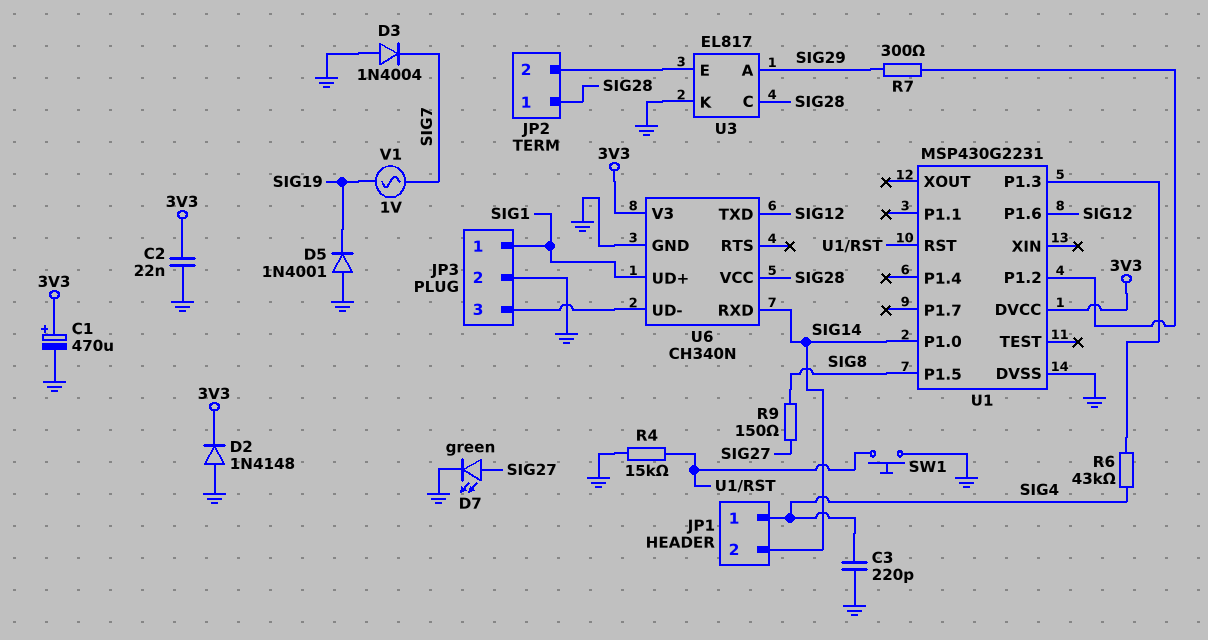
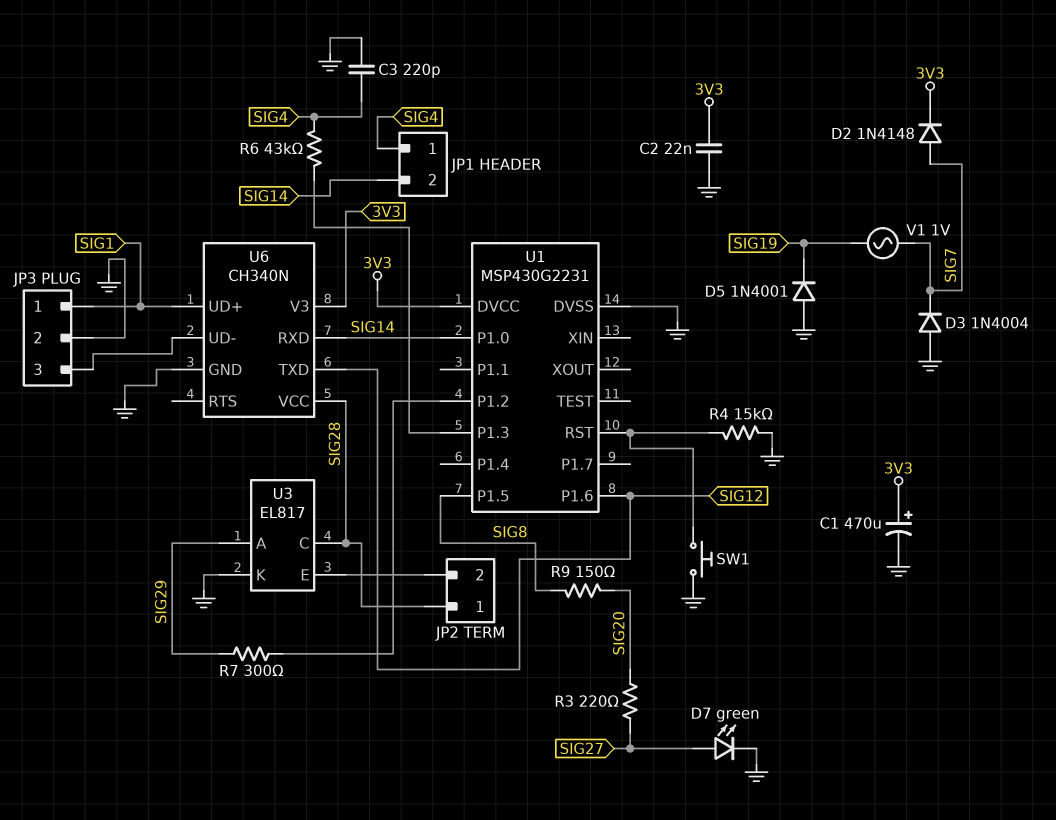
D2: diode 1N4148 (A GND, K 3V3) -> diode 1N4148 (A SIG7, K 3V3)
R3: none -> 220 (SIG20, SIG27)
R9: 150 (SIG8, SIG27) -> 150 (SIG8, SIG20)

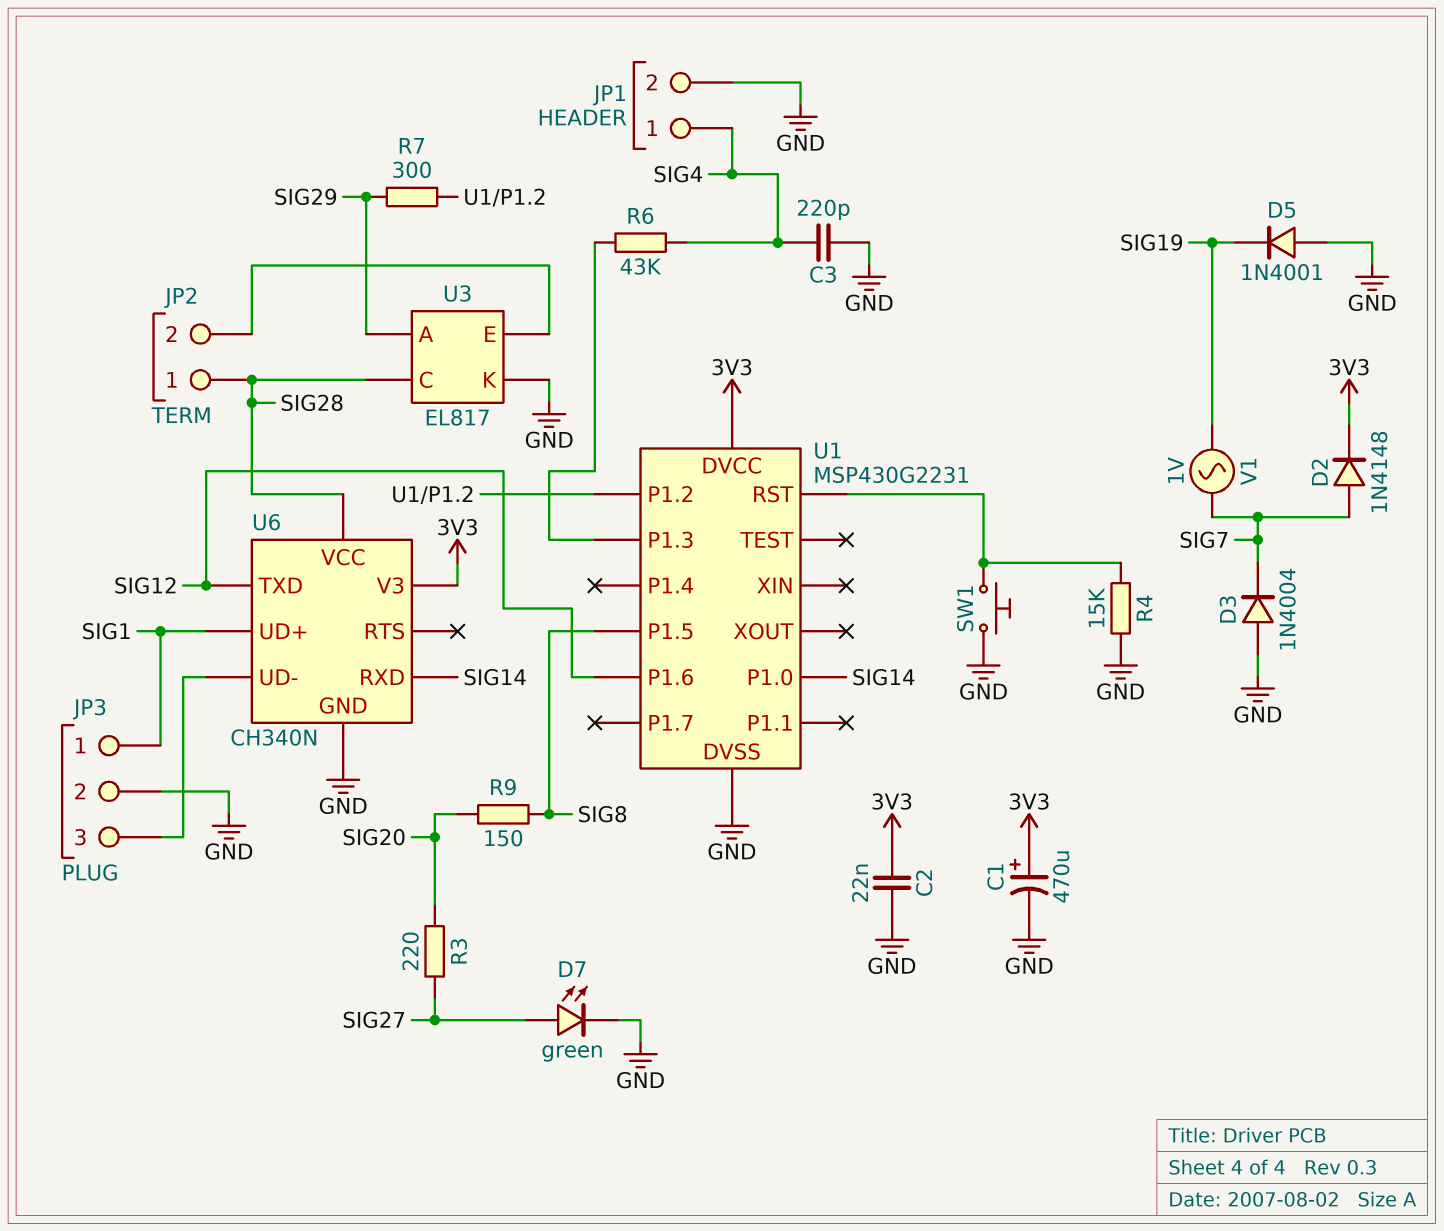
JP1 pin 2: SIG14 -> GND

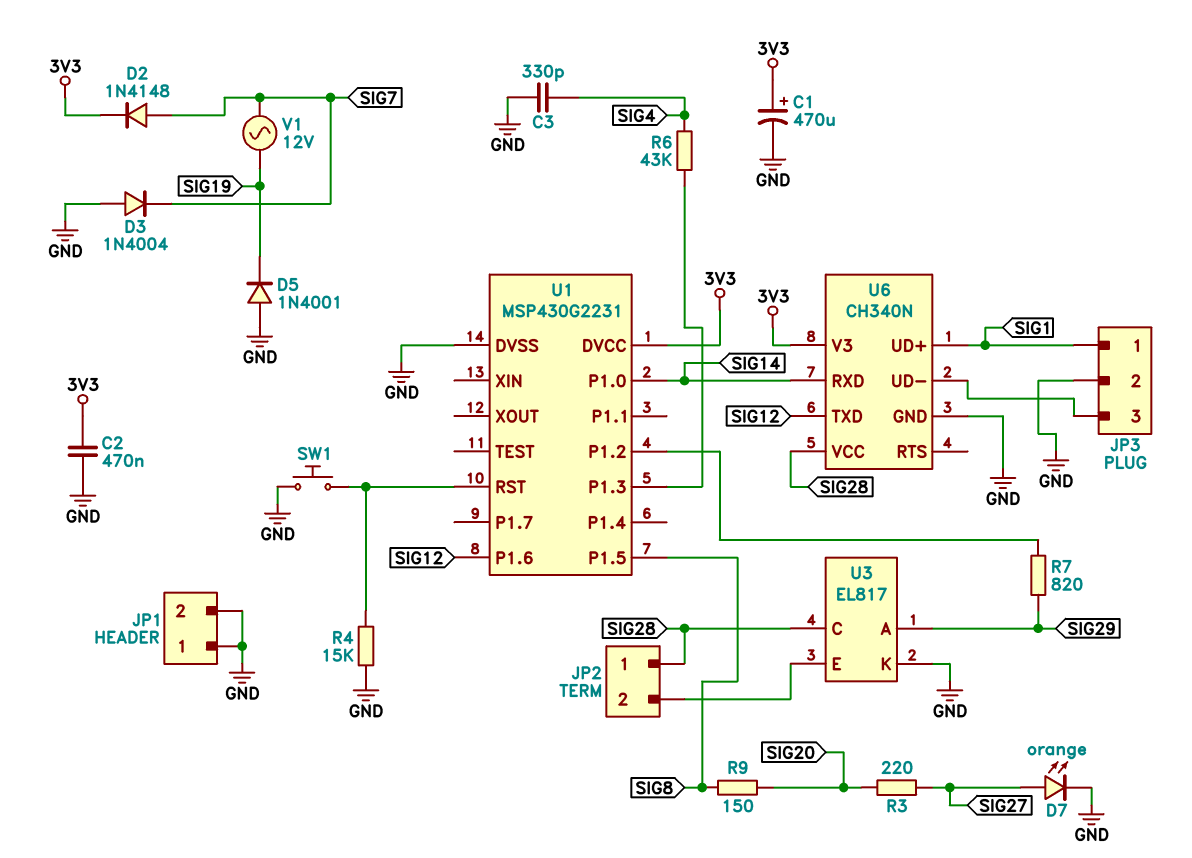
C2: 22nF (3V3, GND) -> 470nF (3V3, GND)
C3: 220pF (GND, SIG4) -> 330pF (GND, SIG4)
D7: LED green (A SIG27, K GND) -> LED orange (A SIG27, K GND)
JP1 pin 1: SIG4 -> GND
R7: 300 (SIG29, U1/P1.2) -> 820 (SIG29, U1/P1.2)
V1: AC 1V (SIG7, SIG19) -> AC 12V (SIG7, SIG19)

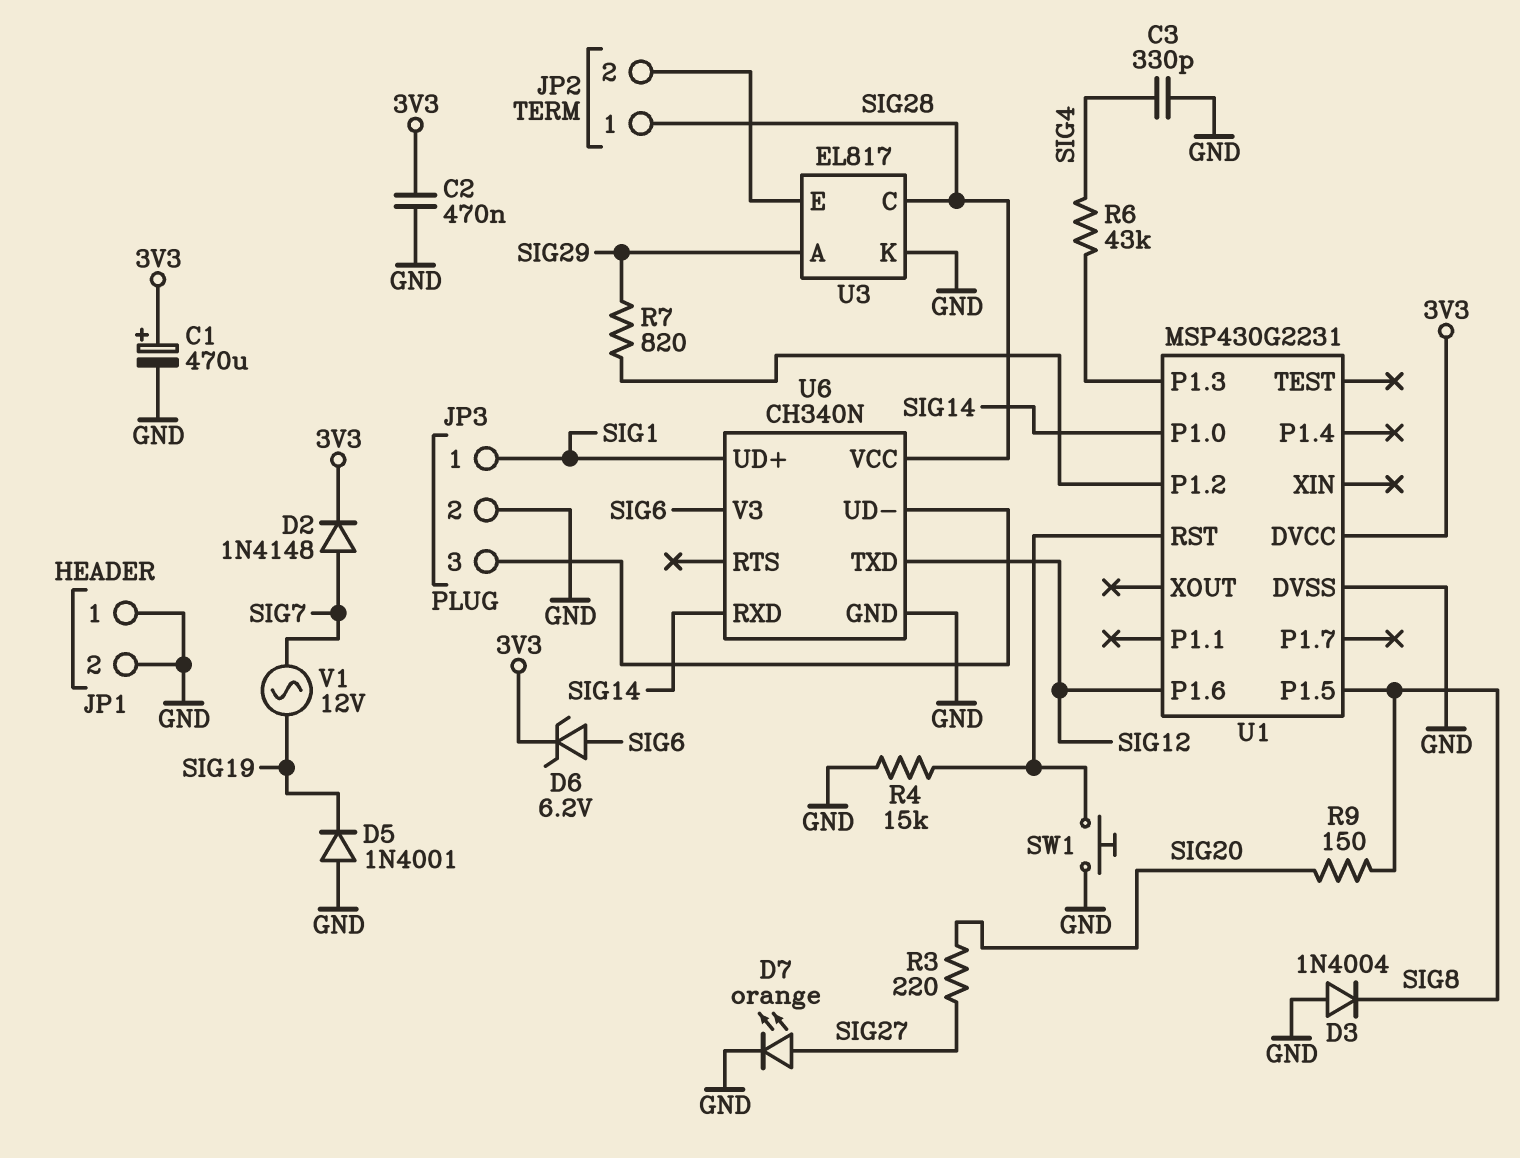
D3: diode 1N4004 (A GND, K SIG7) -> diode 1N4004 (A GND, K SIG8)
D6: none -> zener 6.2V (A SIG6, K 3V3)
U6 pin V3: 3V3 -> SIG6

